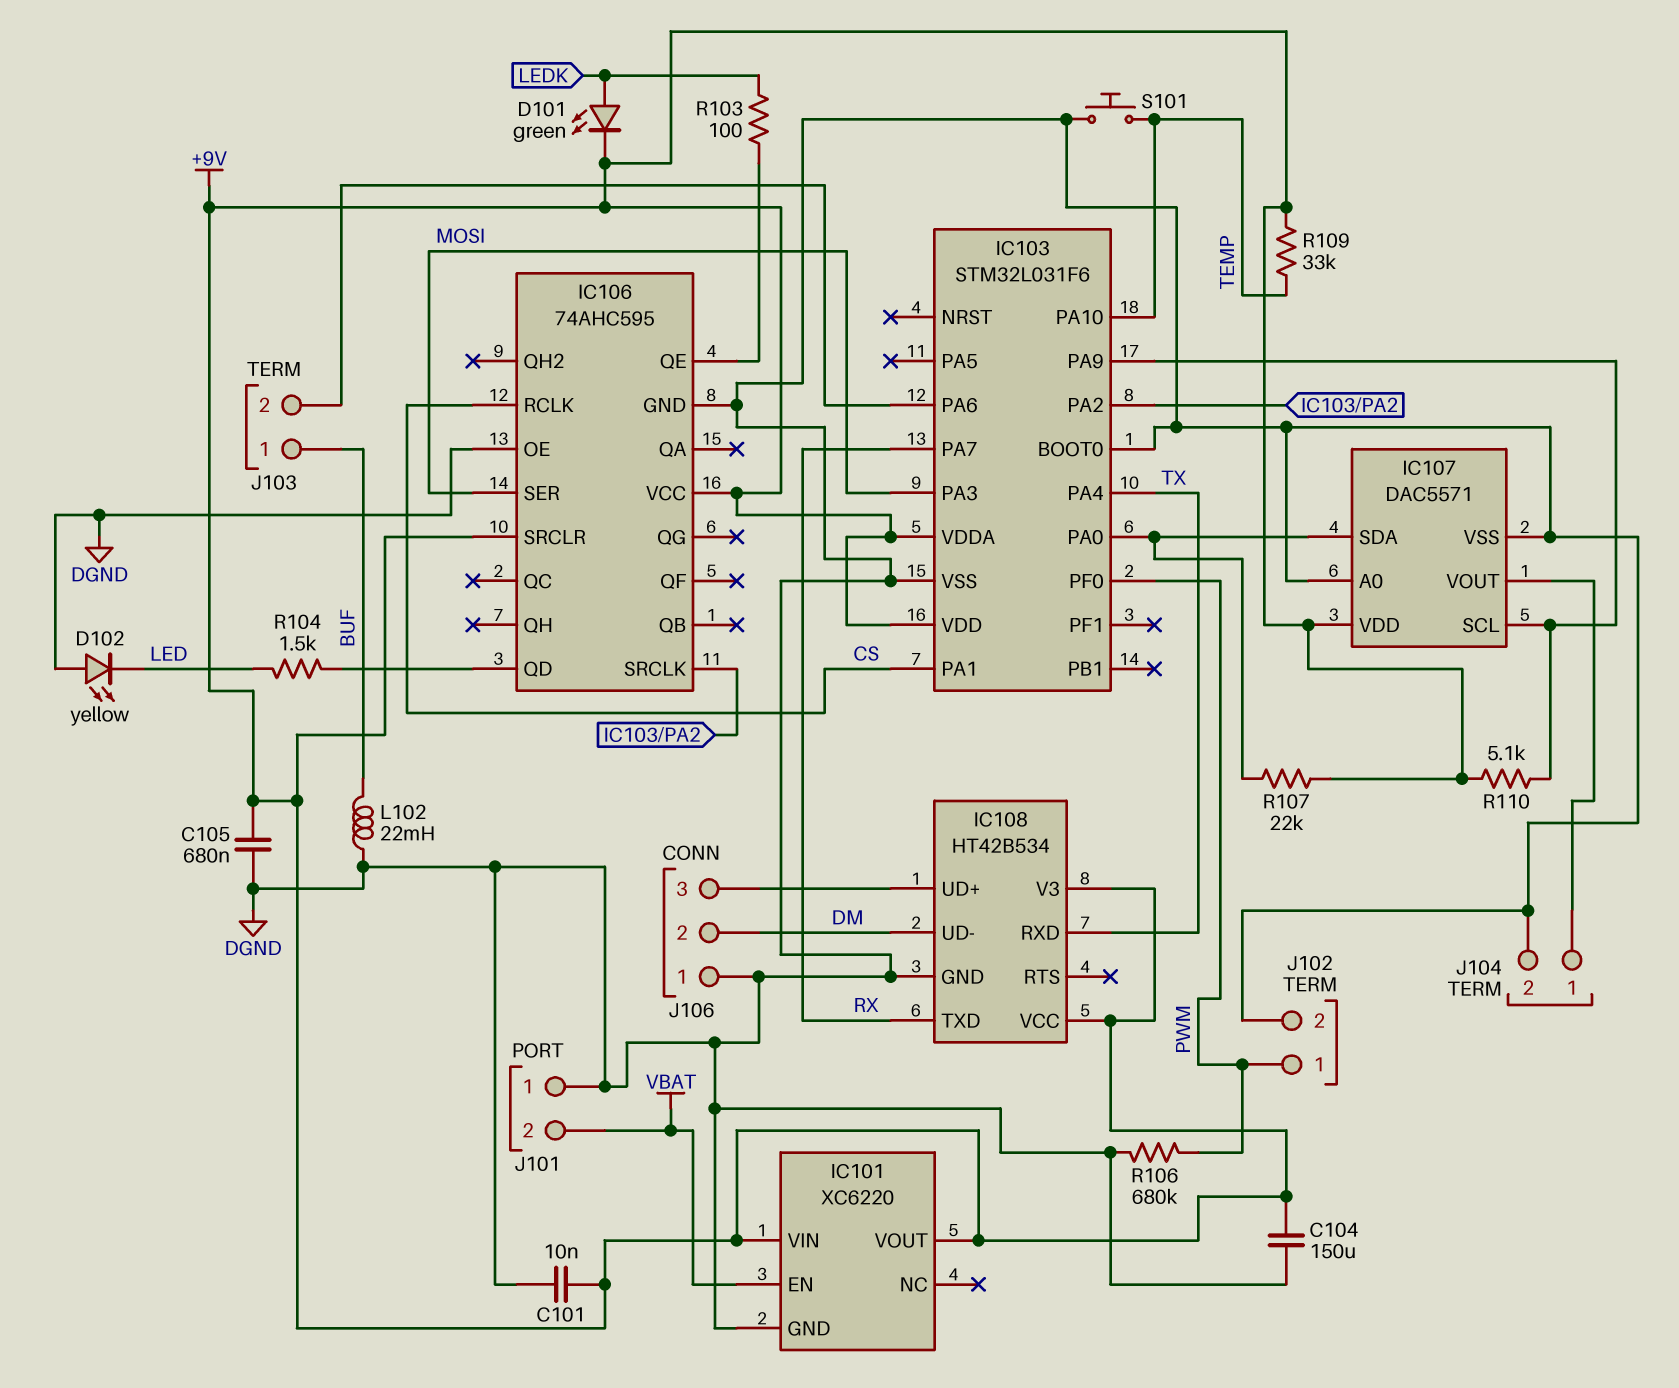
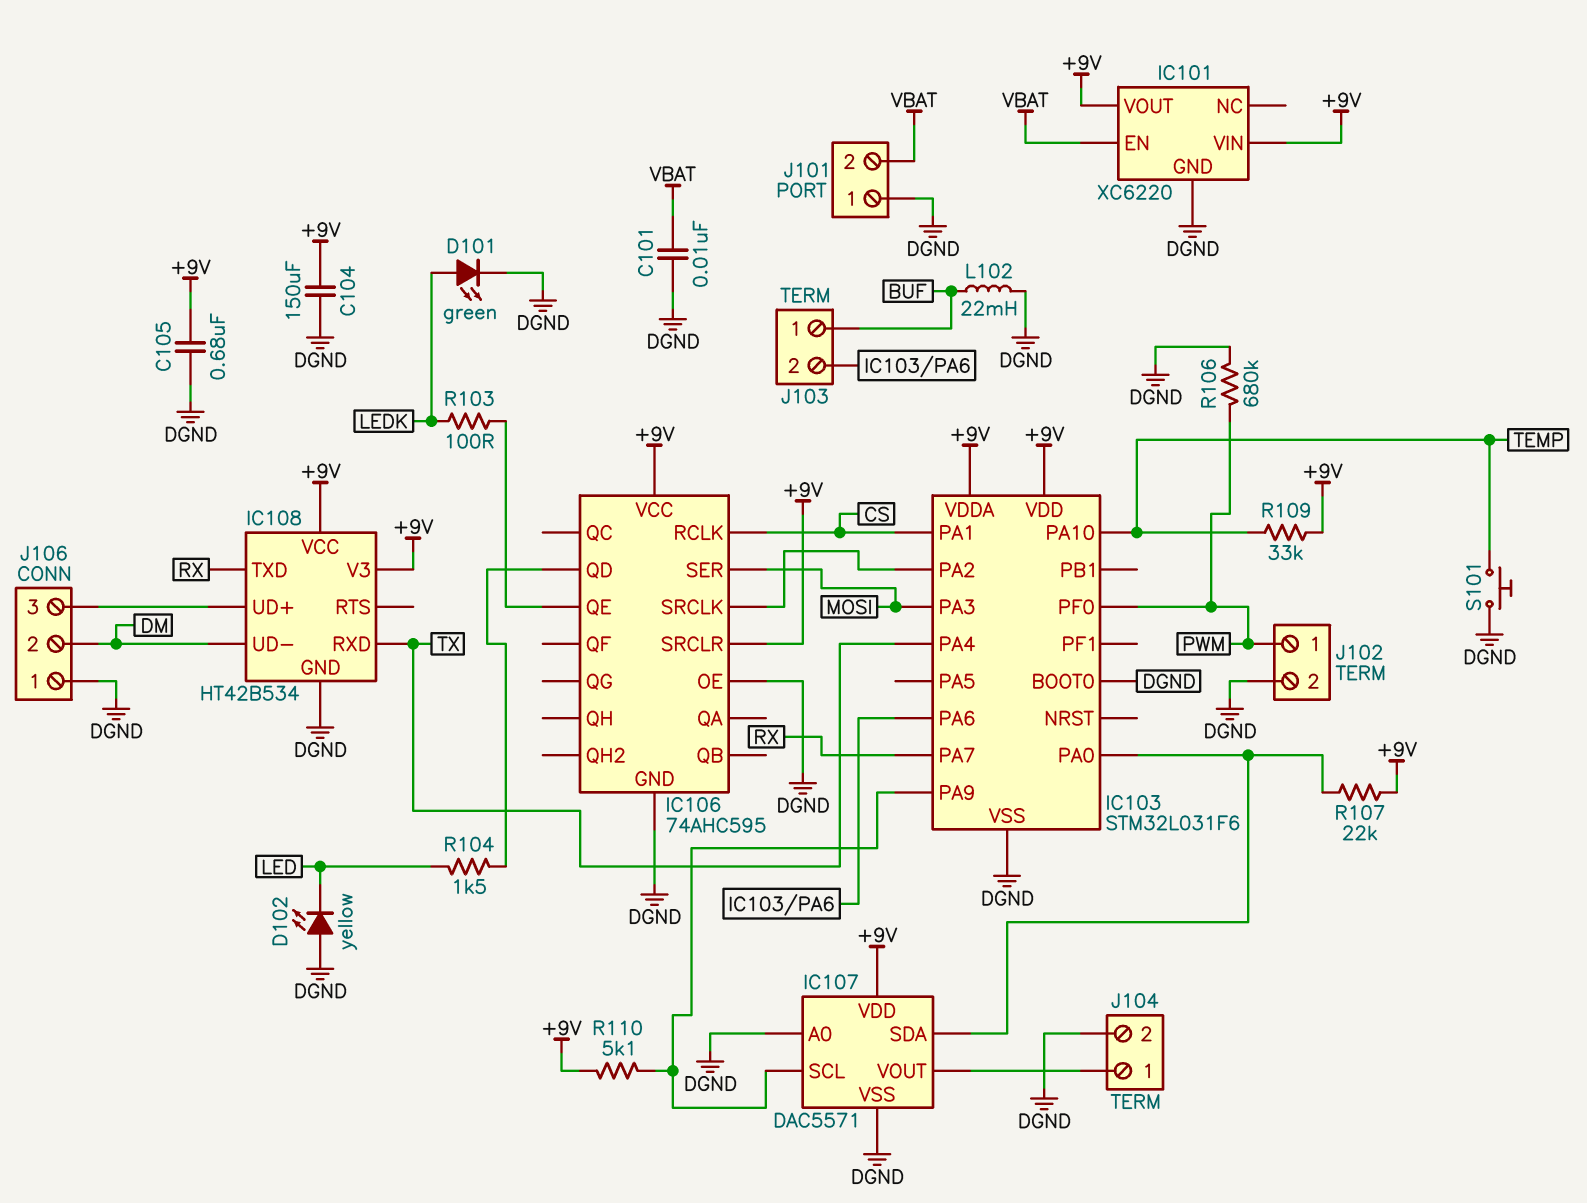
C101: 10nF (+9V, DGND) -> 10nF (DGND, VBAT)
D101: LED green (A LEDK, K +9V) -> LED green (A LEDK, K DGND)

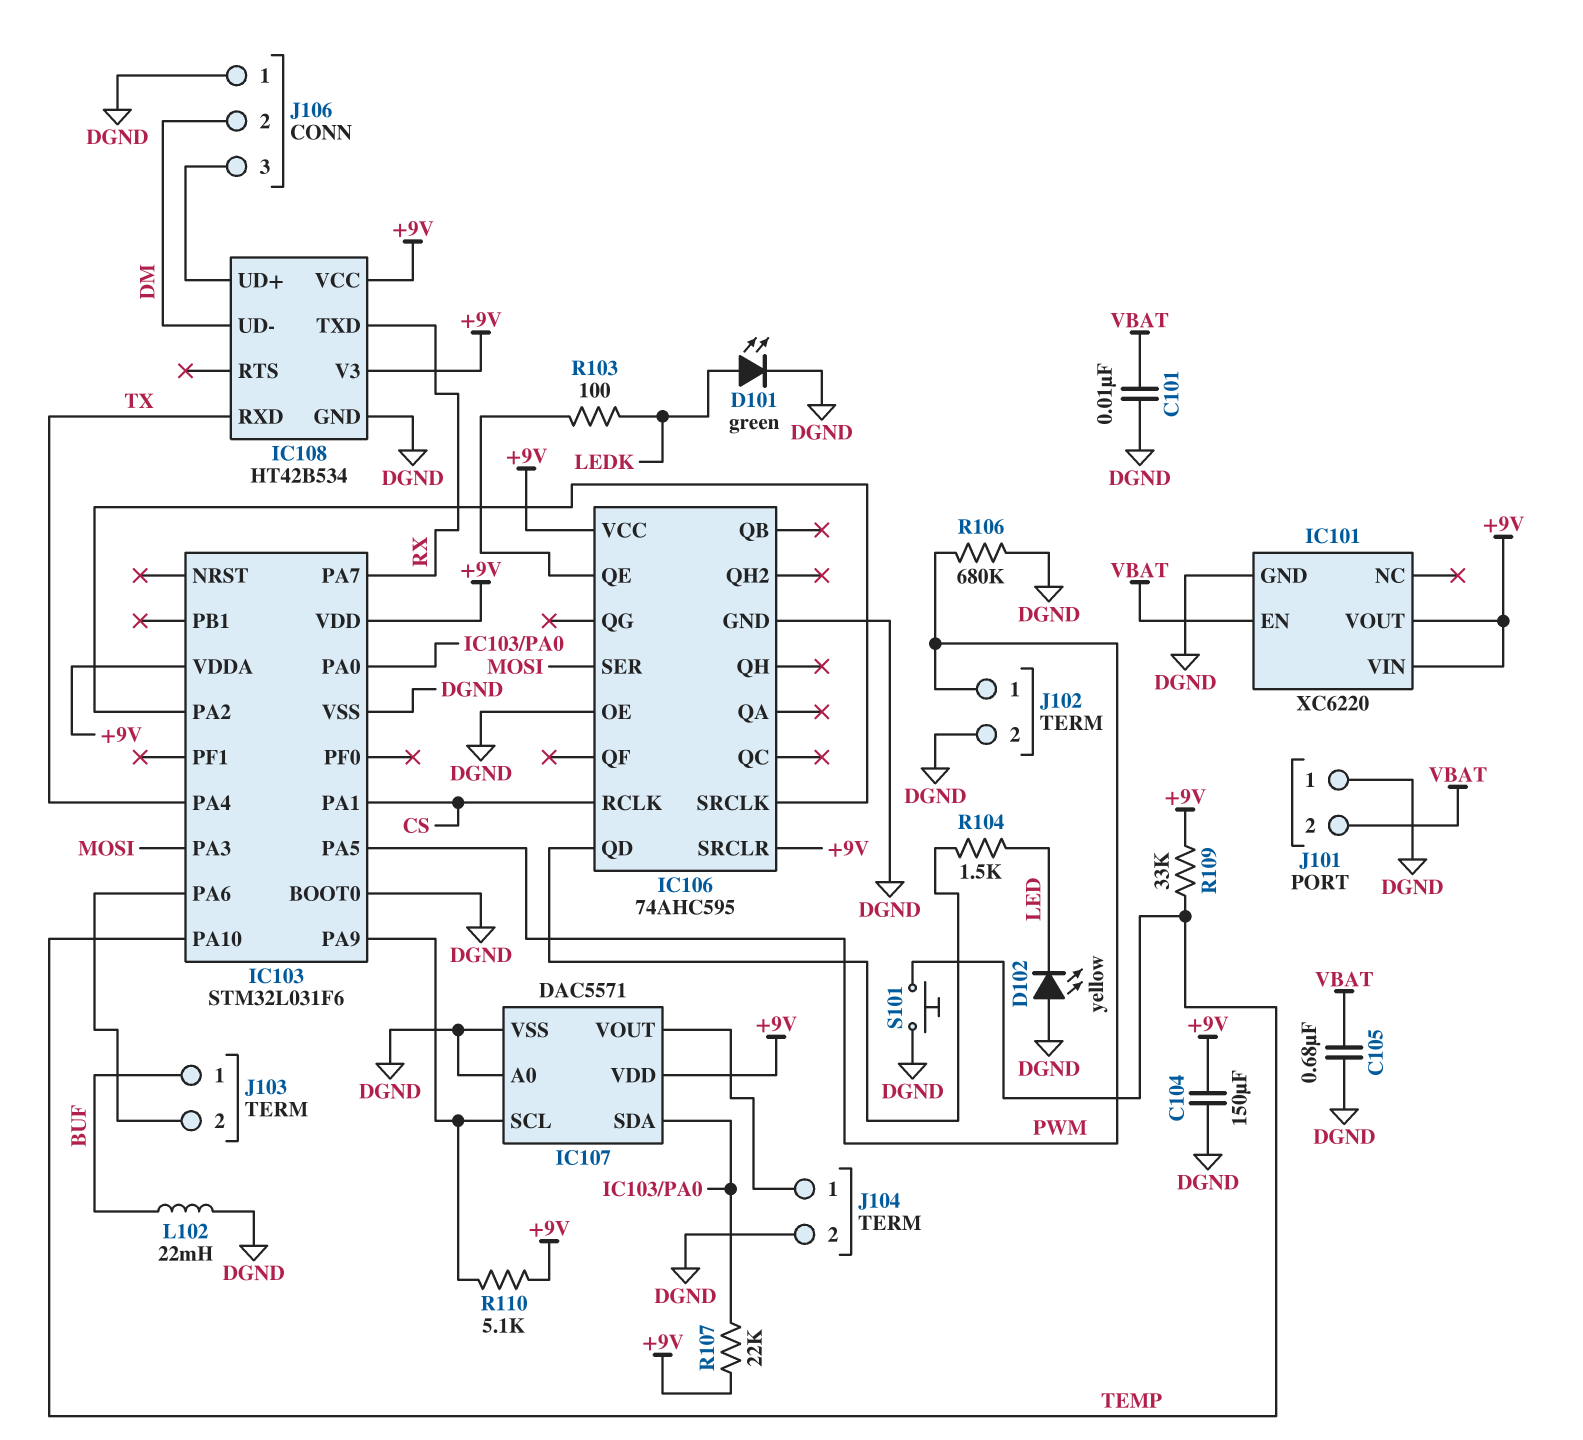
C105: 680nF (+9V, DGND) -> 680nF (DGND, VBAT)
IC103 pin PA5: none -> PWM
IC103 pin PF0: PWM -> none

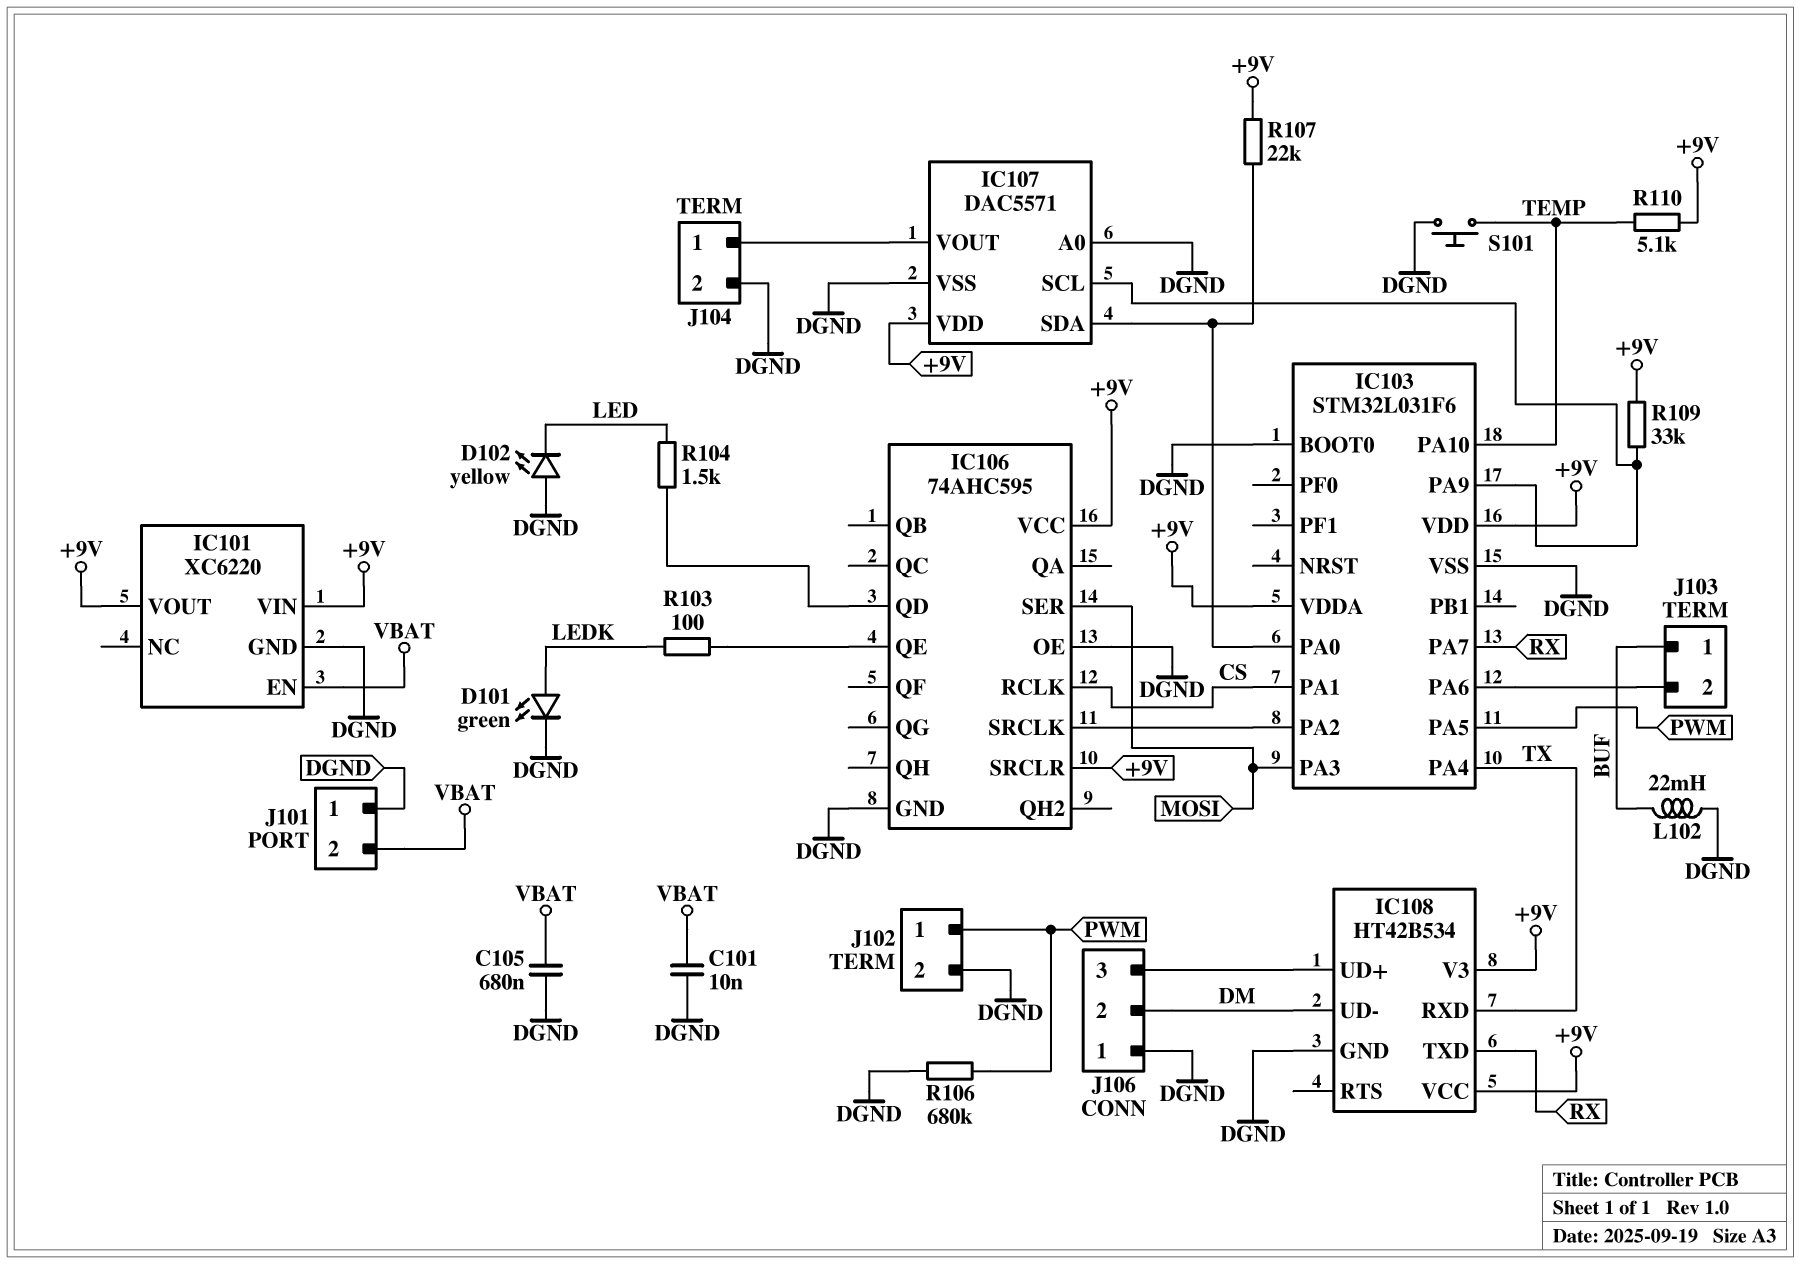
C104: 150uF (+9V, DGND) -> none
R109: 33k (+9V, TEMP) -> 33k (+9V, IC103/PA9)
R110: 5.1k (+9V, IC103/PA9) -> 5.1k (+9V, TEMP)

